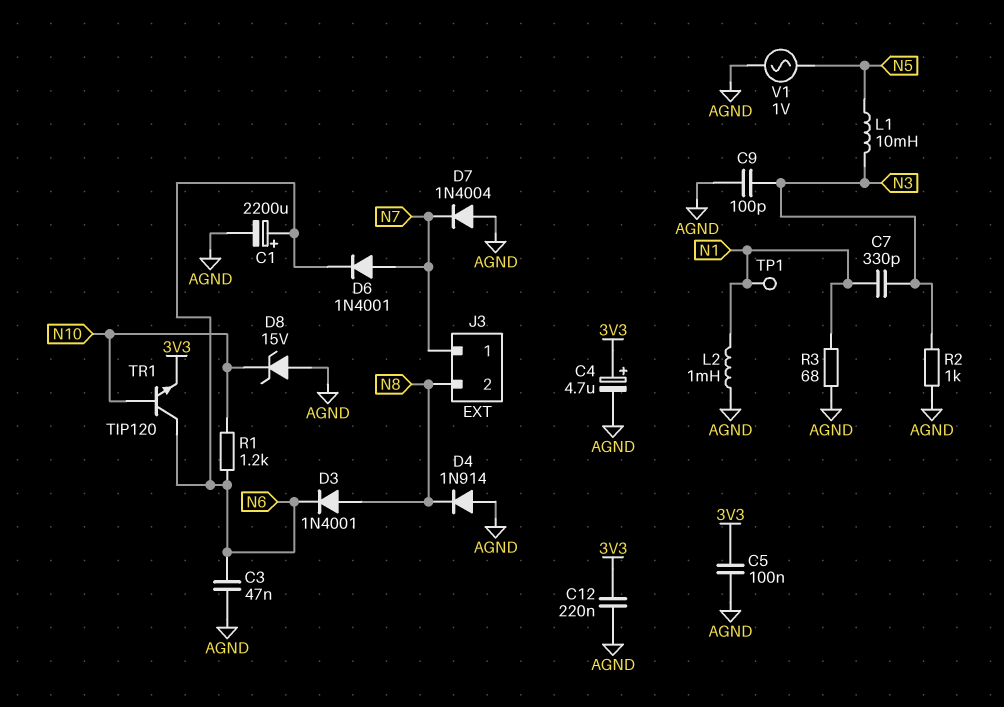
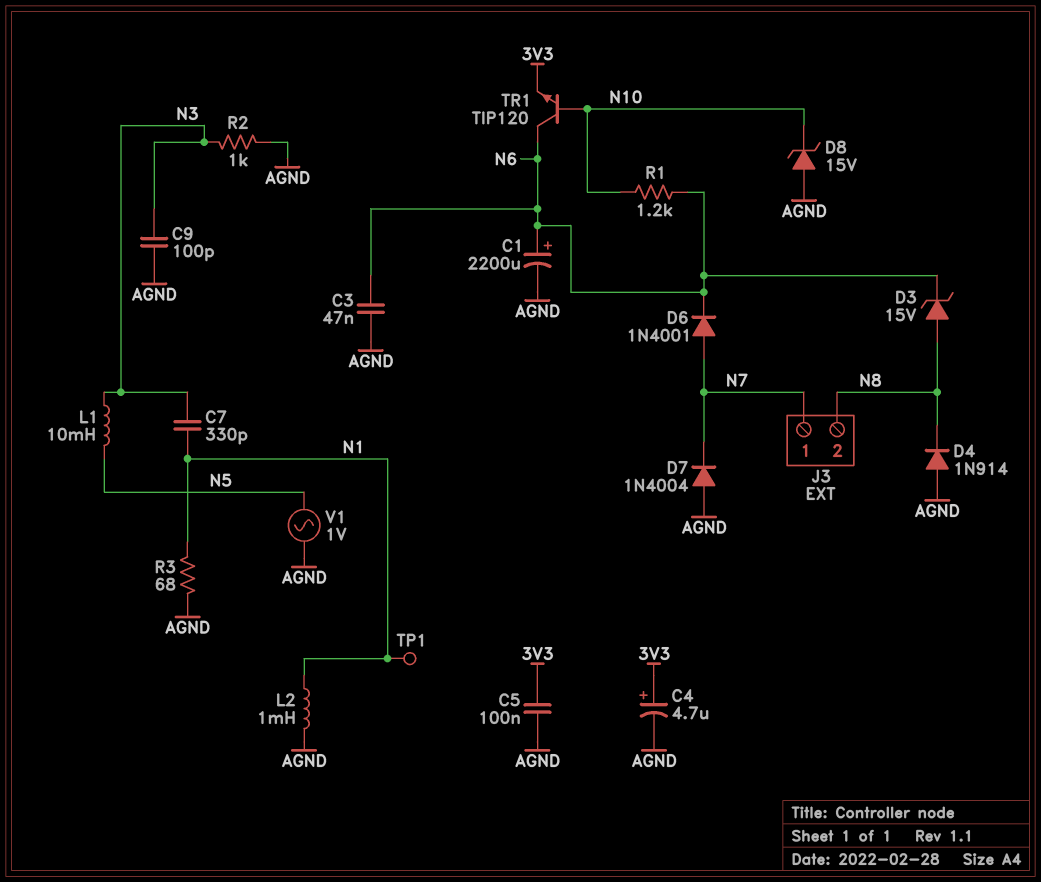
C12: 220nF (3V3, AGND) -> none
D3: diode 1N4001 (A N8, K N6) -> zener 15V (A N8, K N6)

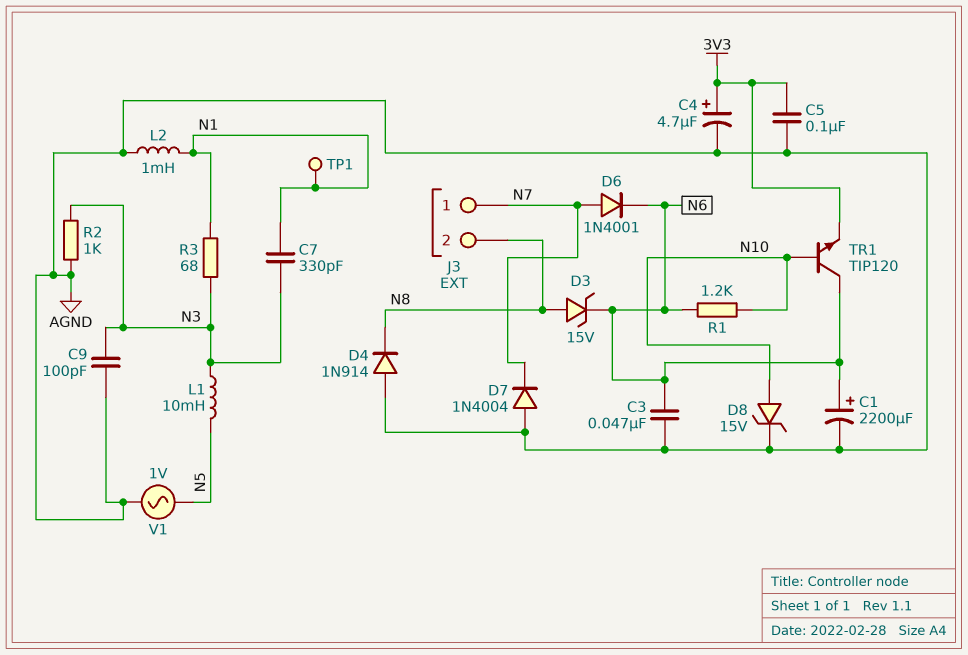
D8: zener 15V (A AGND, K N10) -> zener 15V (A N10, K AGND)
R3: 68 (AGND, N1) -> 68 (N1, N3)

